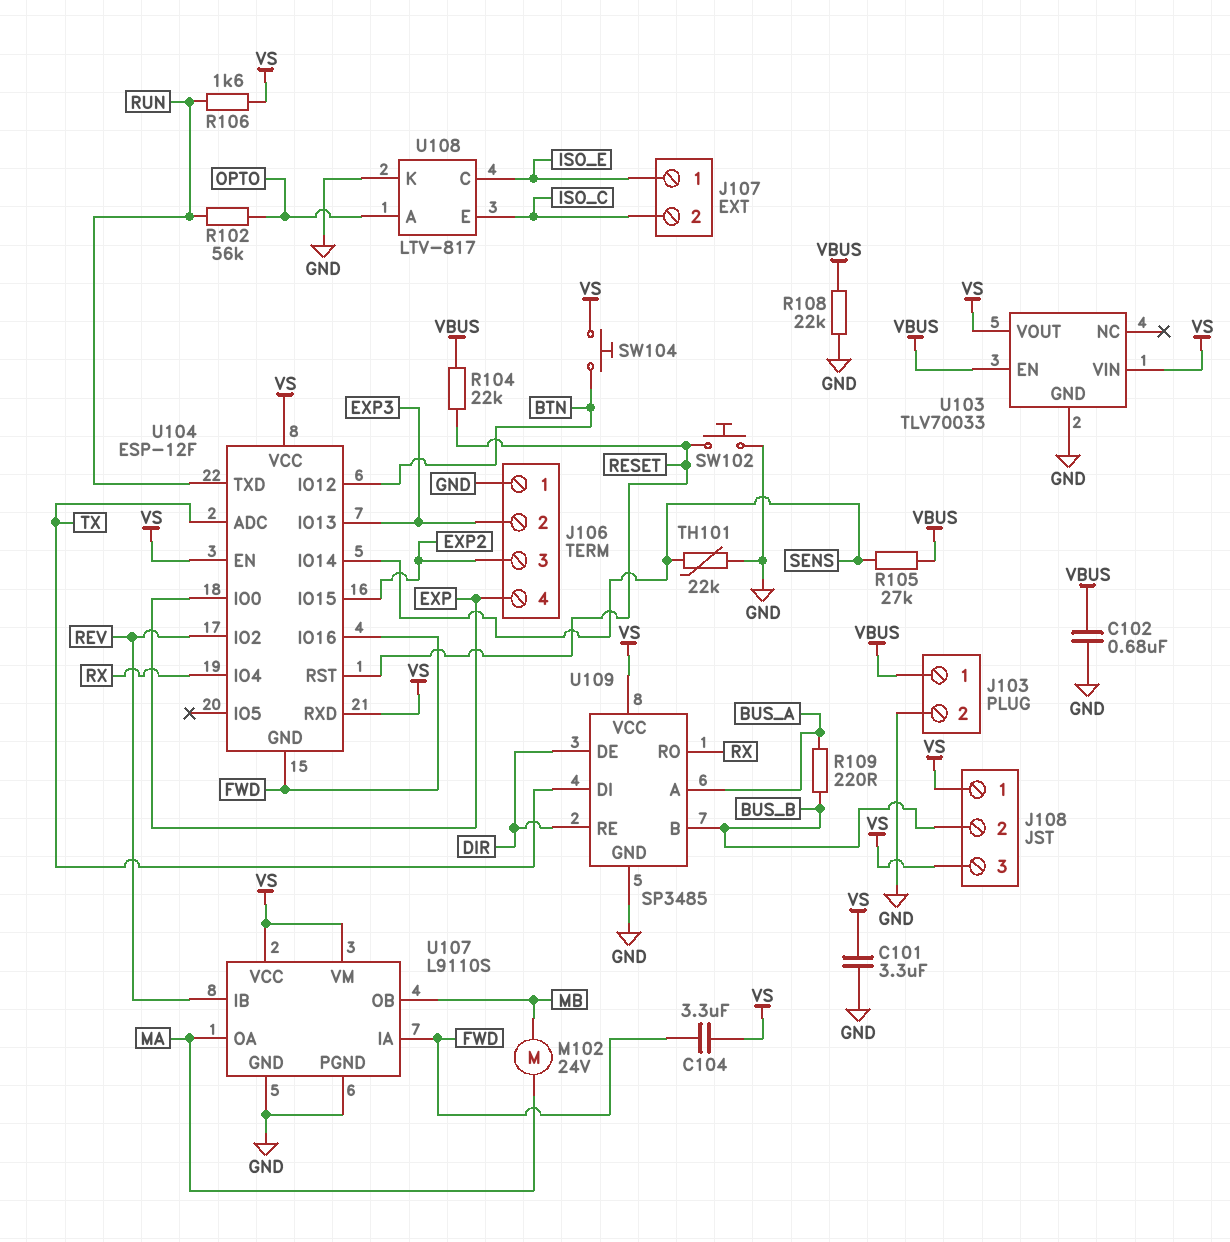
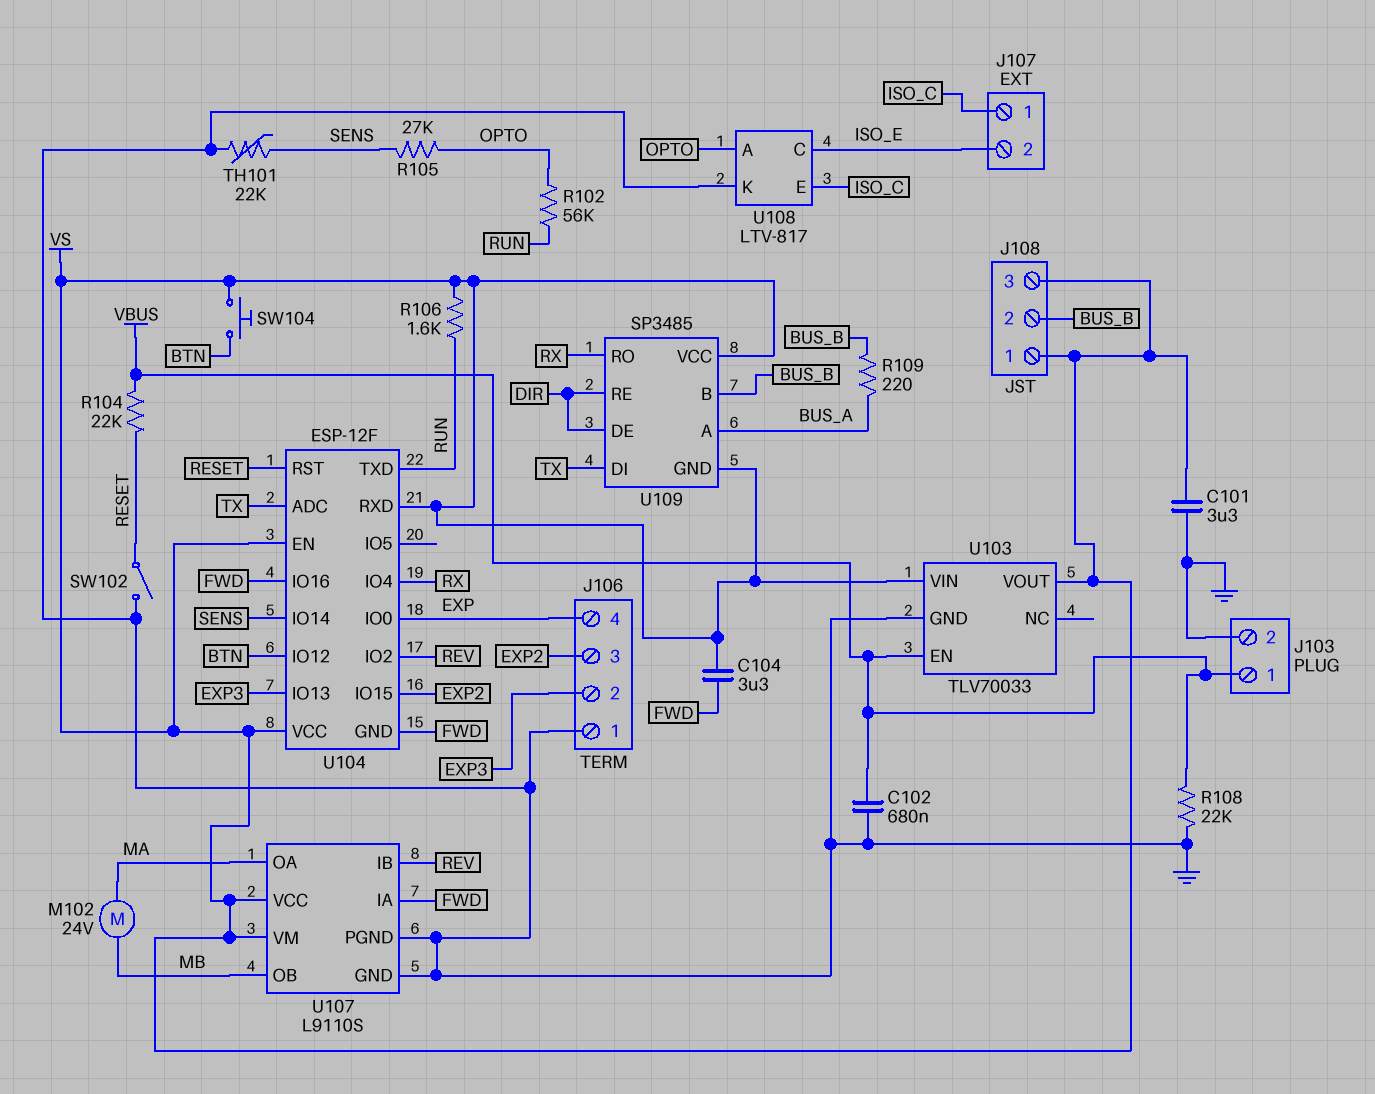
J107 pin 1: ISO_E -> ISO_C
J107 pin 2: ISO_C -> ISO_E
R105: 27k (SENS, VBUS) -> 27k (OPTO, SENS)
SW102: button (GND, RESET) -> switch (GND, RESET)
U109 pin GND: GND -> VS

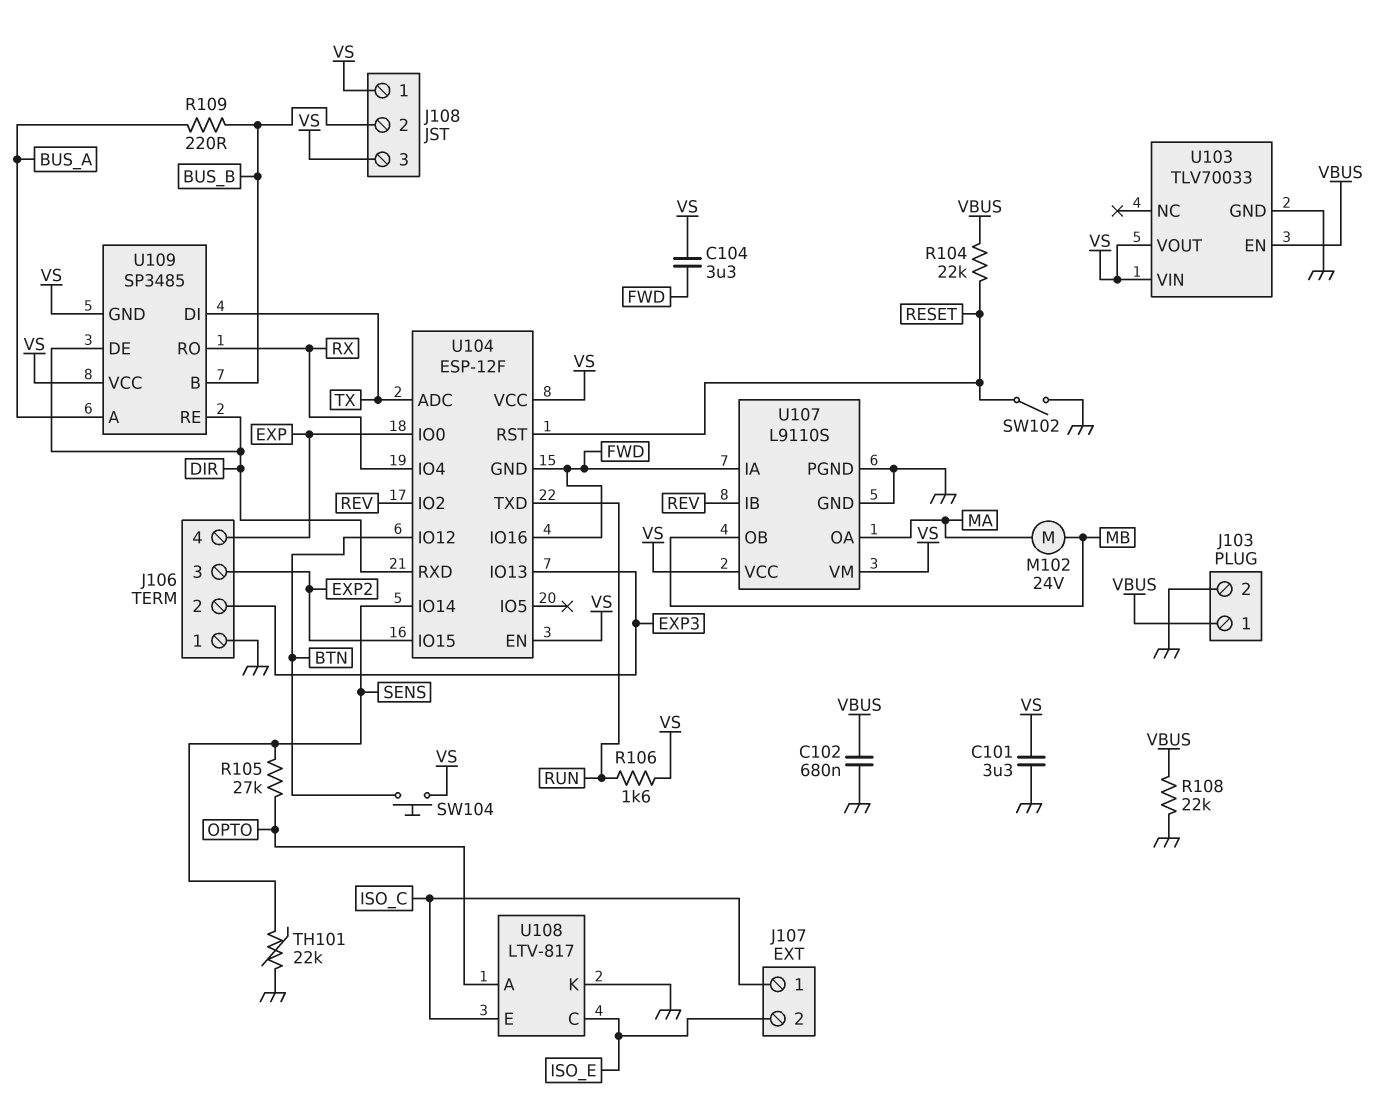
R102: 56k (OPTO, RUN) -> none
U104 pin RXD: VS -> DIR

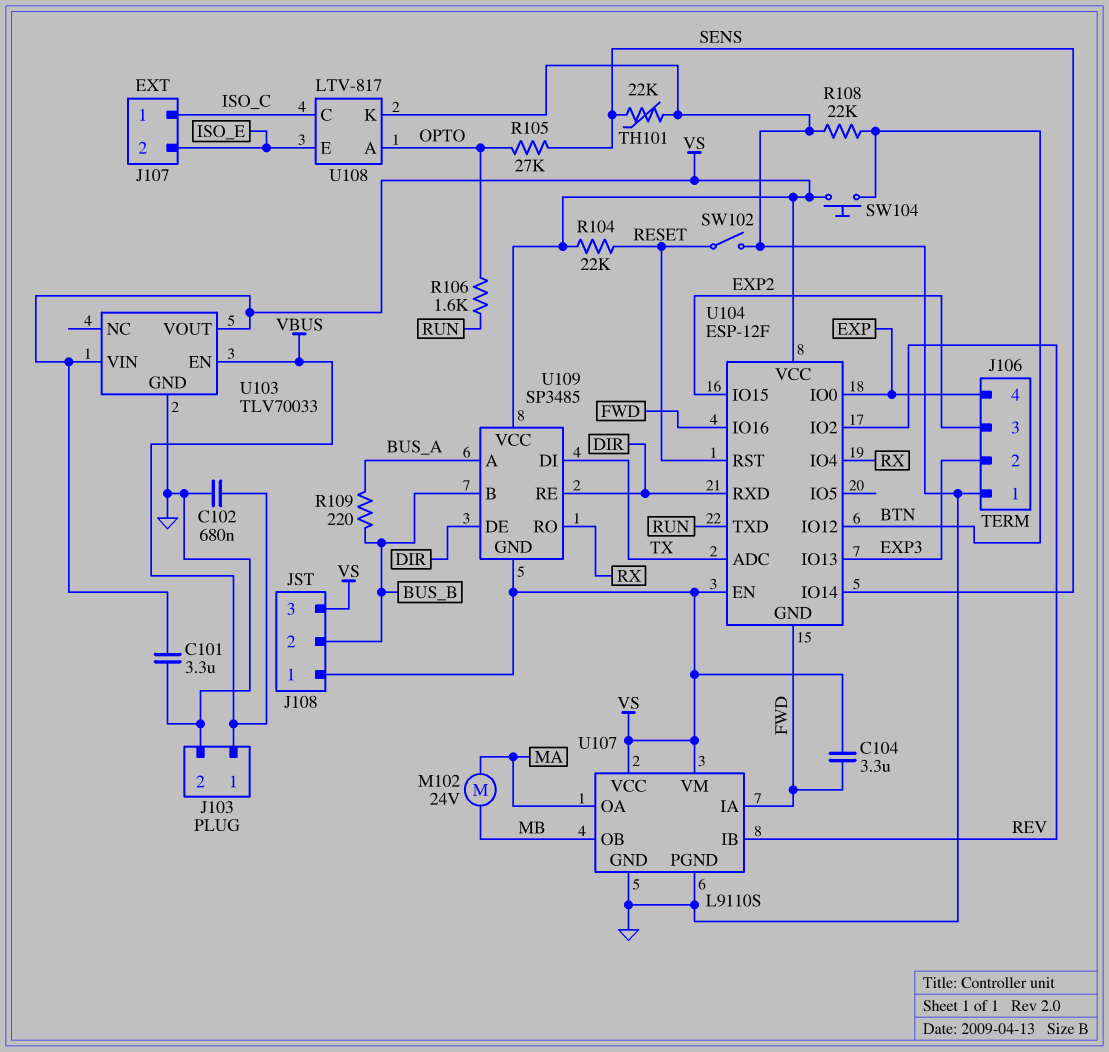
R104: 22k (RESET, VBUS) -> 22k (RESET, VS)
R106: 1.6k (RUN, VS) -> 1.6k (OPTO, RUN)
R108: 22k (GND, VBUS) -> 22k (BTN, GND)
U108 pin C: ISO_E -> ISO_C
U108 pin E: ISO_C -> ISO_E

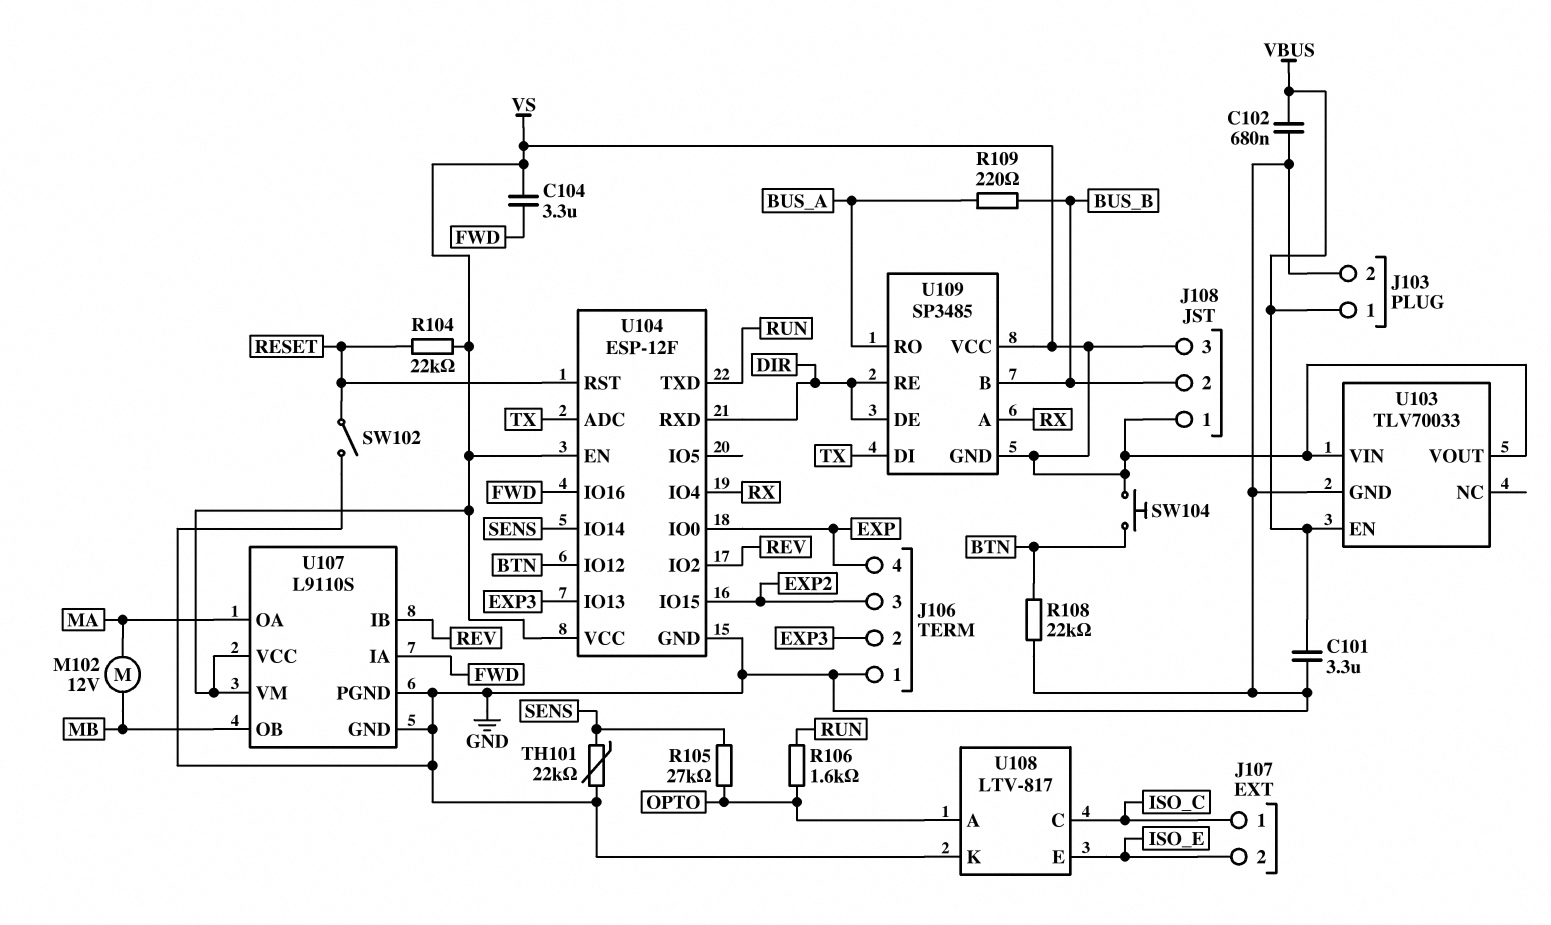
C101: 3.3uF (GND, VS) -> 3.3uF (GND, VBUS)
M102: motor 24V (MA, MB) -> motor 12V (MA, MB)
U104 pin GND: FWD -> GND
U109 pin A: BUS_A -> RX
U109 pin RO: RX -> BUS_A

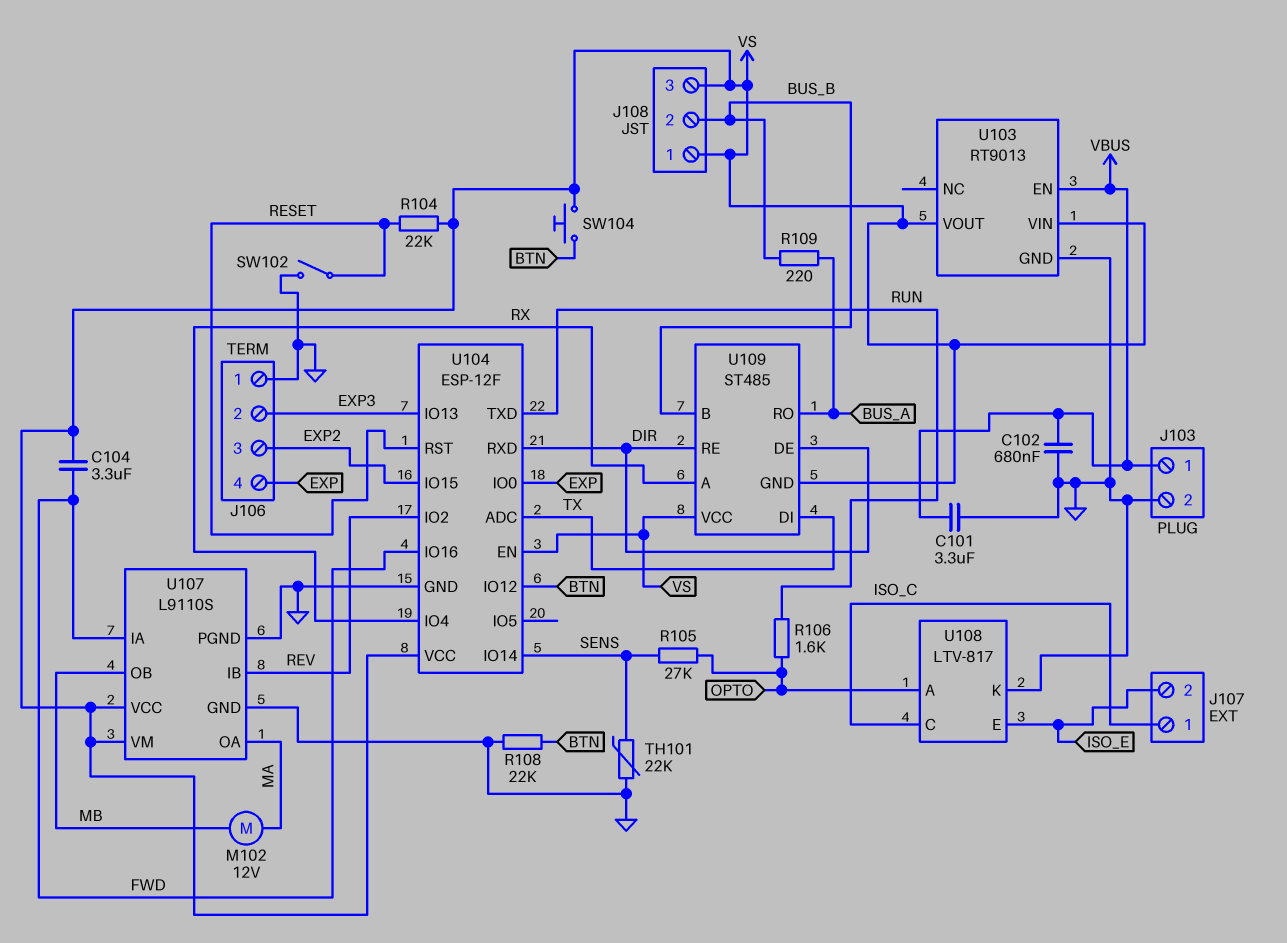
U103: TLV70033 -> RT9013
U109: SP3485 -> ST485

